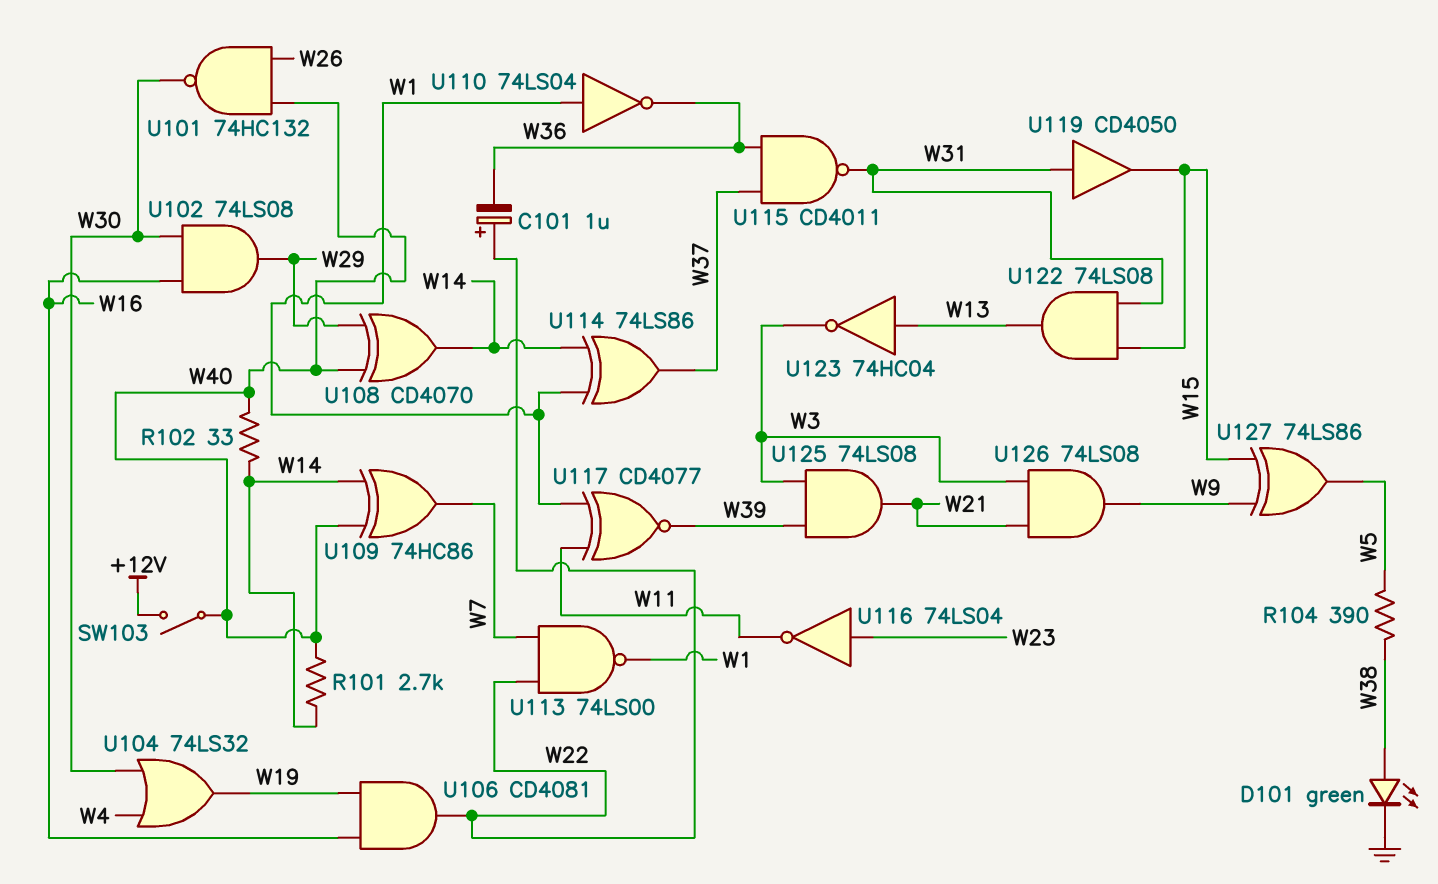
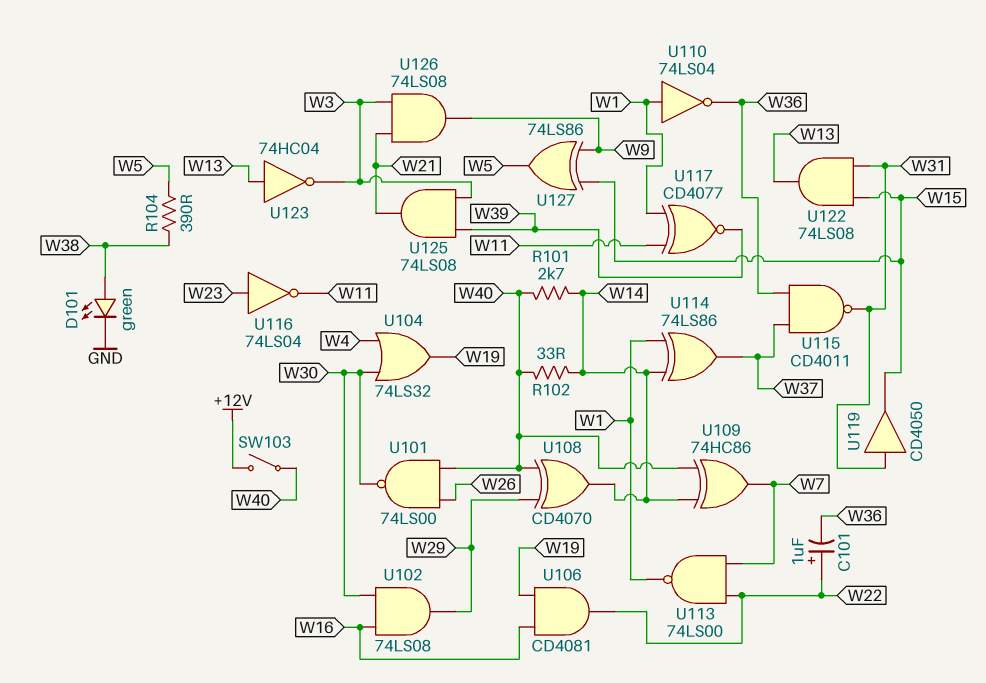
U101: NAND 74HC132 (in W26, in W40, out W30) -> NAND 74LS00 (in W26, in W40, out W30)

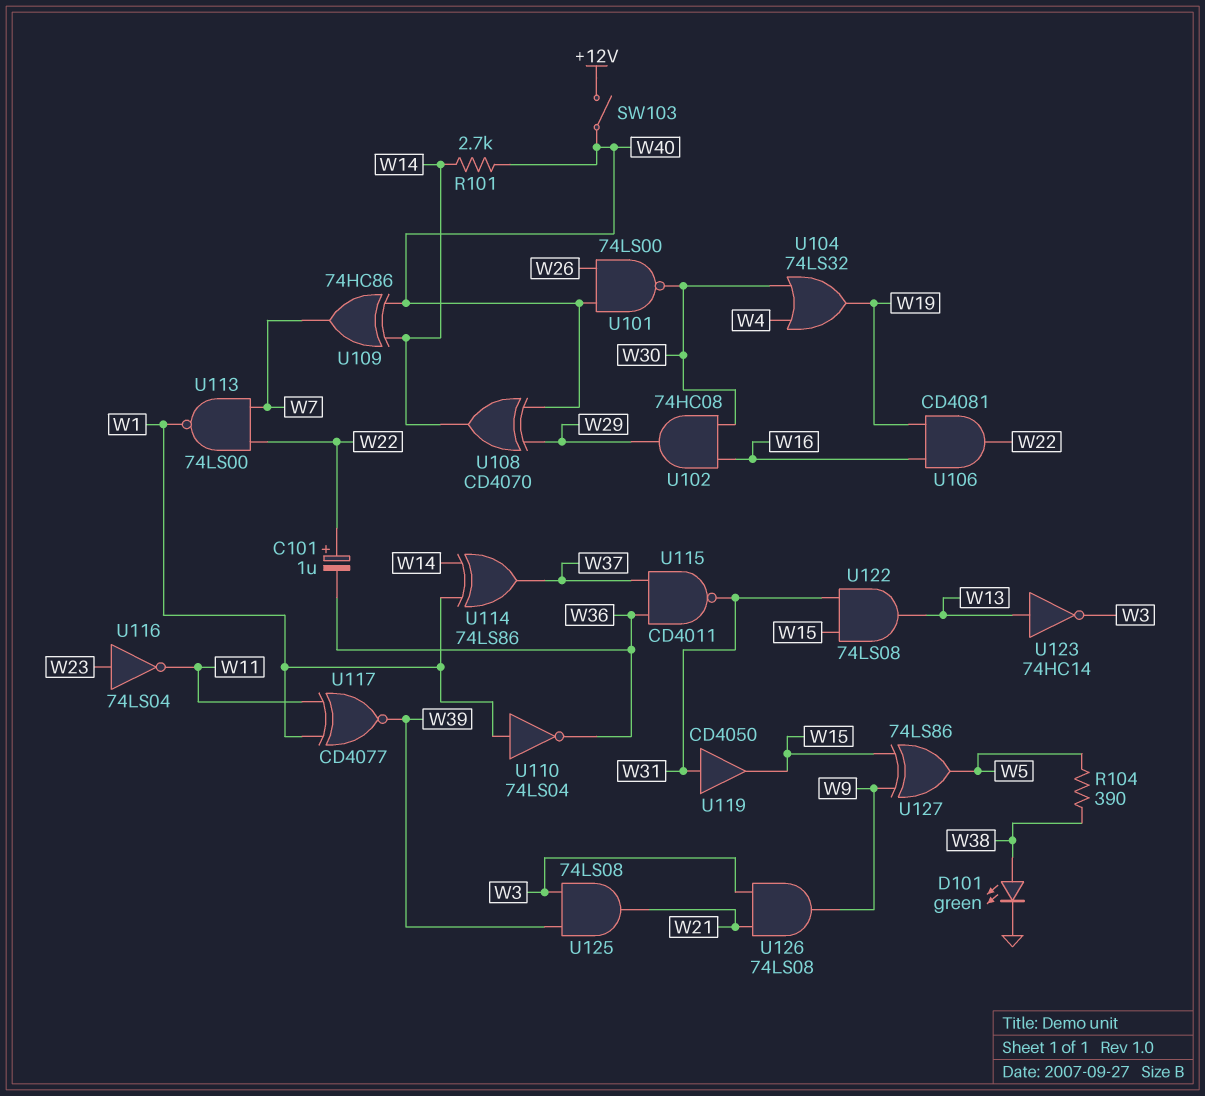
R102: 33 (W14, W40) -> none
U102: AND 74LS08 (in W16, in W30, out W29) -> AND 74HC08 (in W16, in W30, out W29)
U123: NOT 74HC04 (in W13, out W3) -> NOT 74HC14 (in W13, out W3)

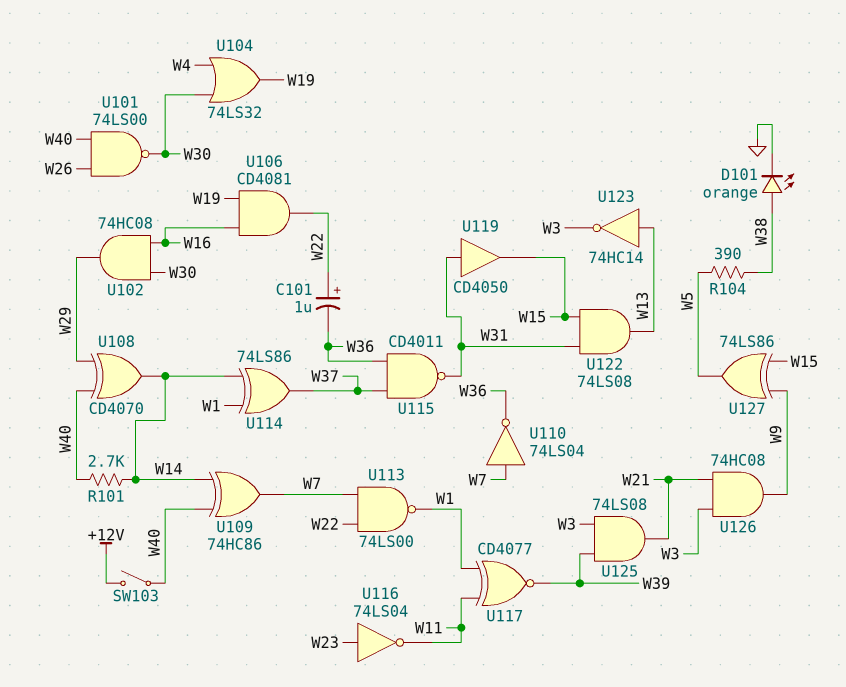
D101: LED green (A W38, K GND) -> LED orange (A W38, K GND)
U110: NOT 74LS04 (in W1, out W36) -> NOT 74LS04 (in W7, out W36)
U126: AND 74LS08 (in W3, in W21, out W9) -> AND 74HC08 (in W3, in W21, out W9)

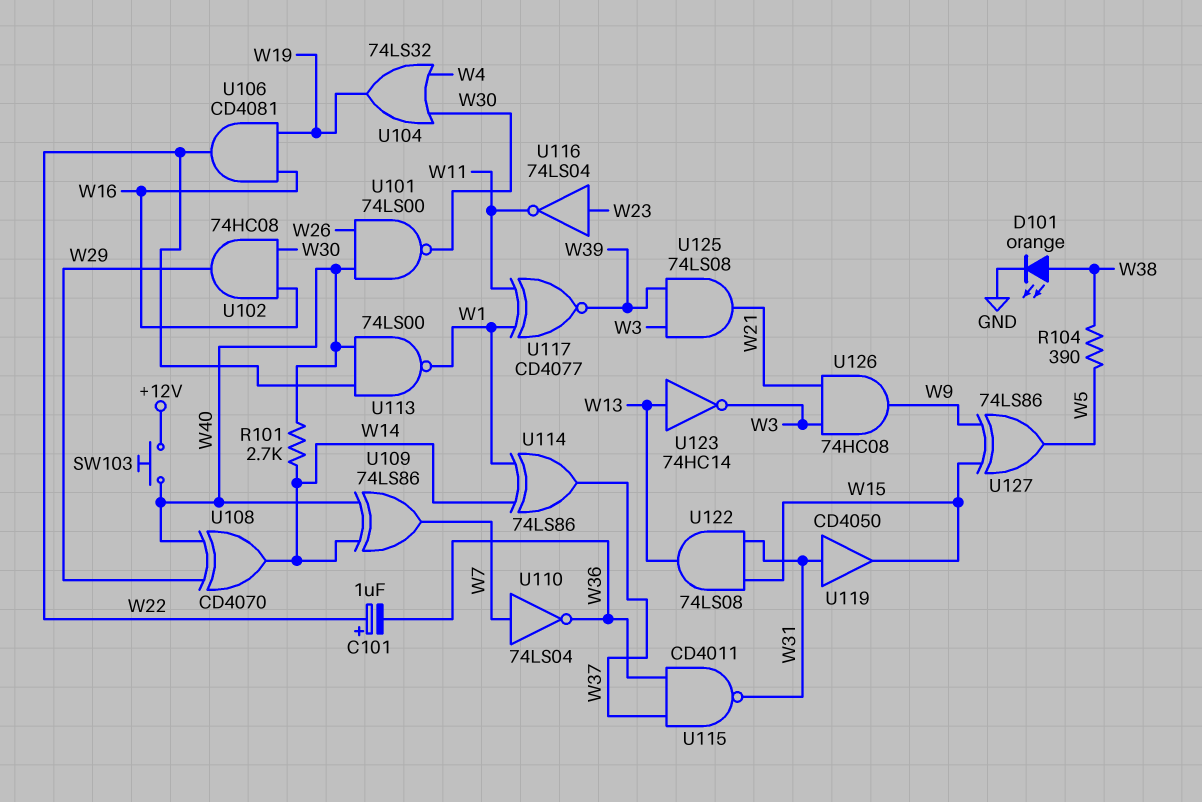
SW103: switch (+12V, W40) -> button (+12V, W40)
U109: XOR 74HC86 (in W14, in W40, out W7) -> XOR 74LS86 (in W14, in W40, out W7)
U113: NAND 74LS00 (in W7, in W22, out W1) -> NAND 74LS00 (in W22, in W40, out W1)

